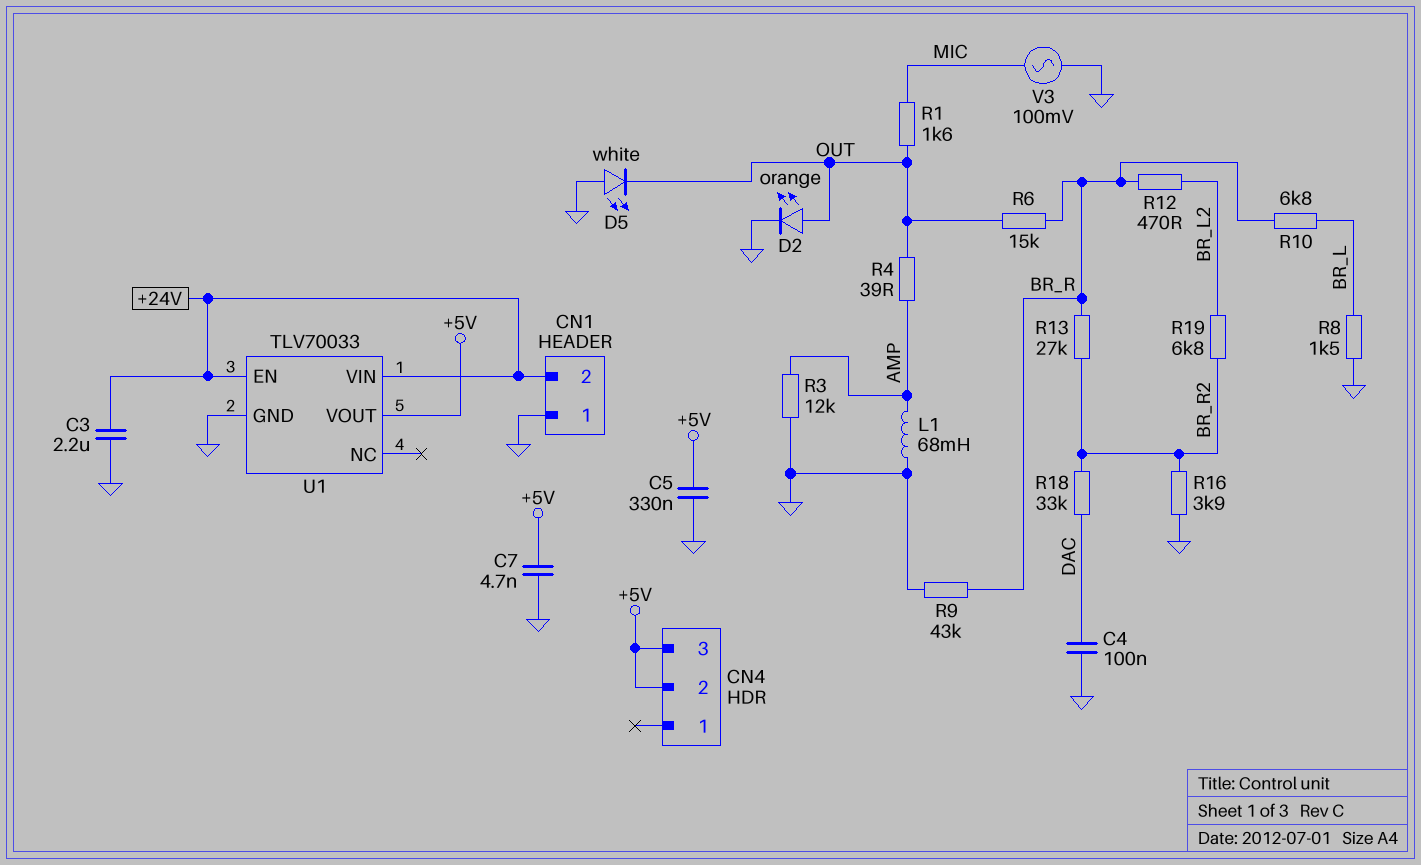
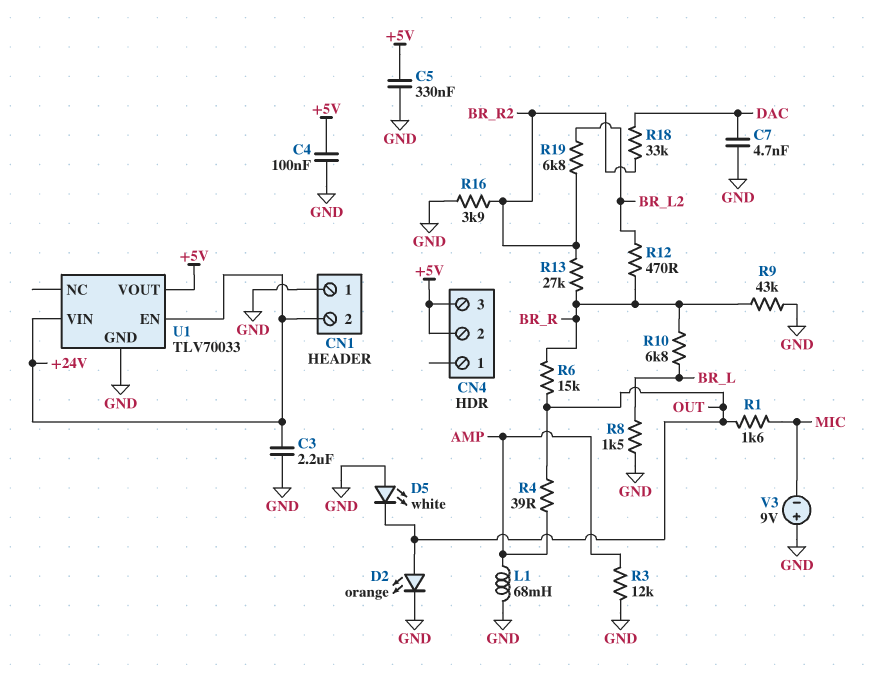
C4: 100nF (DAC, GND) -> 100nF (+5V, GND)
C7: 4.7nF (+5V, GND) -> 4.7nF (DAC, GND)
V3: AC 100mV (GND, MIC) -> 9V (plus GND, minus MIC)

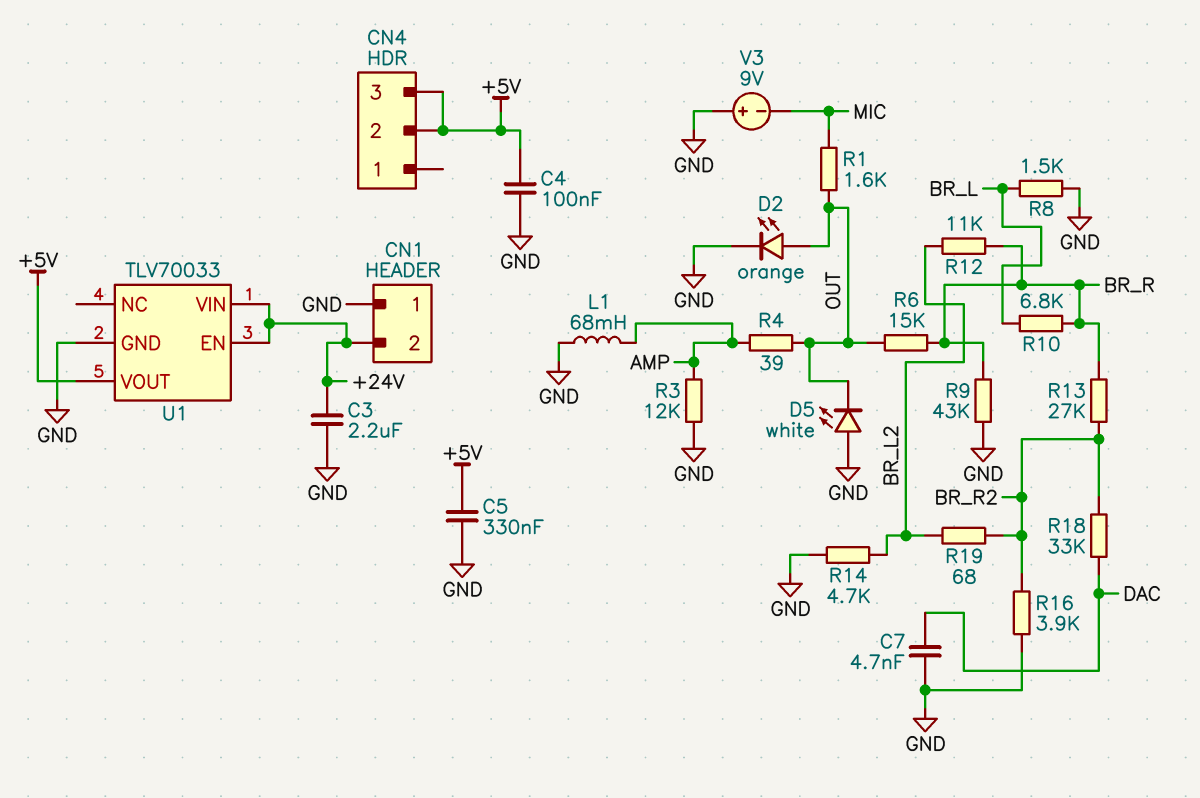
R12: 470 (BR_L2, BR_R) -> 11k (BR_L2, BR_R)
R14: none -> 4.7k (BR_L2, GND)
R19: 6.8k (BR_L2, BR_R2) -> 68 (BR_L2, BR_R2)

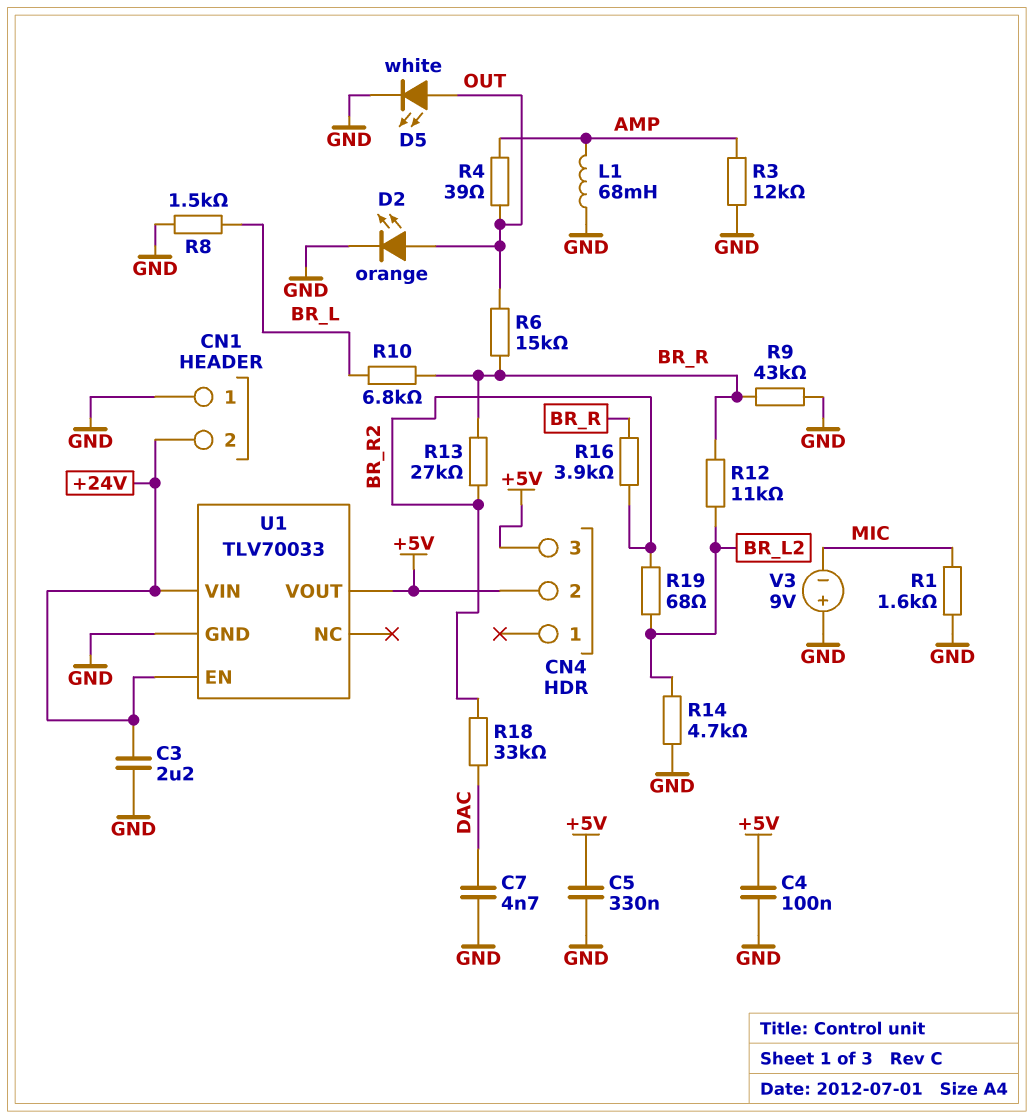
D5: LED white (A GND, K OUT) -> LED white (A OUT, K GND)
R1: 1.6k (MIC, OUT) -> 1.6k (GND, MIC)
R16: 3.9k (BR_R2, GND) -> 3.9k (BR_R, BR_R2)

